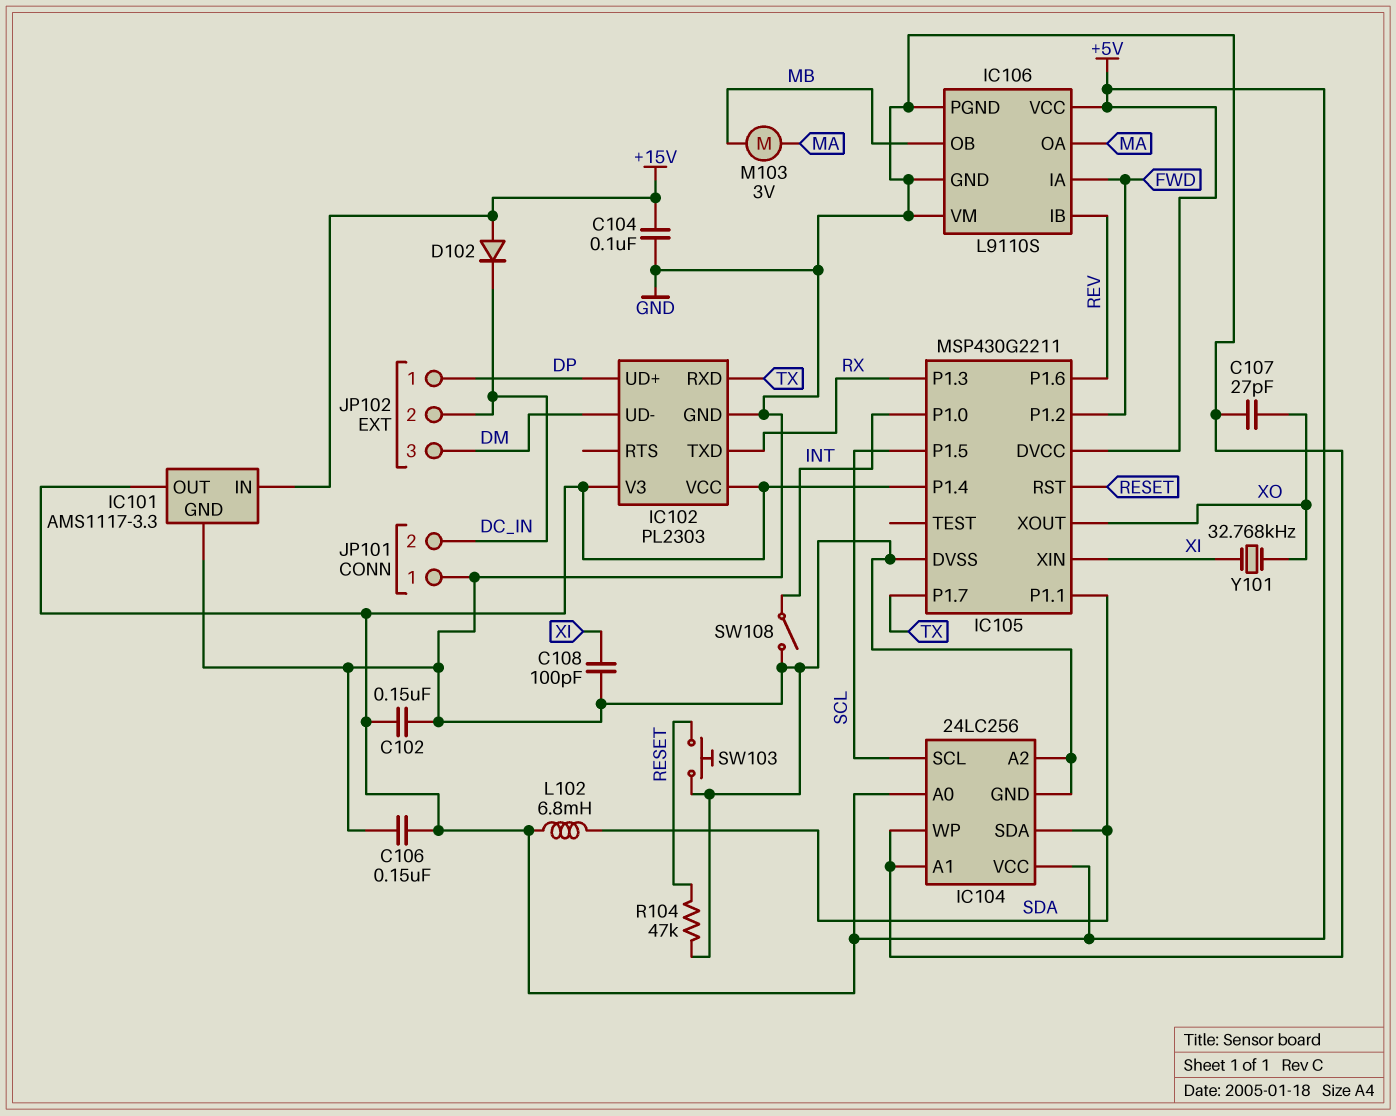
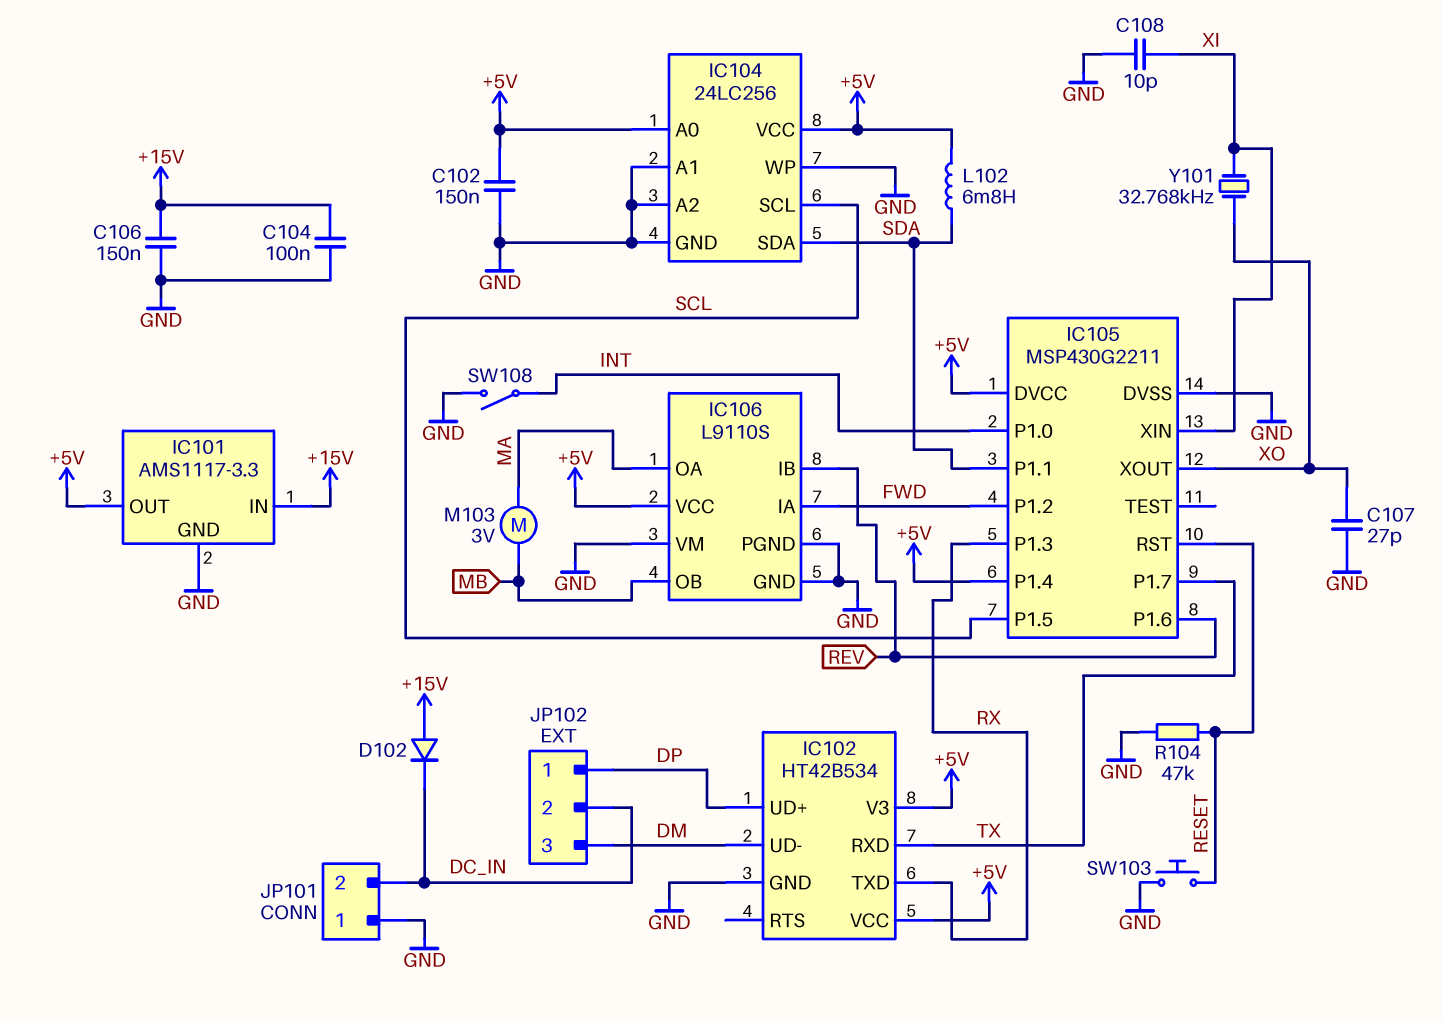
C106: 150nF (+5V, GND) -> 150nF (+15V, GND)
C108: 100pF (GND, XI) -> 10pF (GND, XI)
IC102: PL2303 -> HT42B534

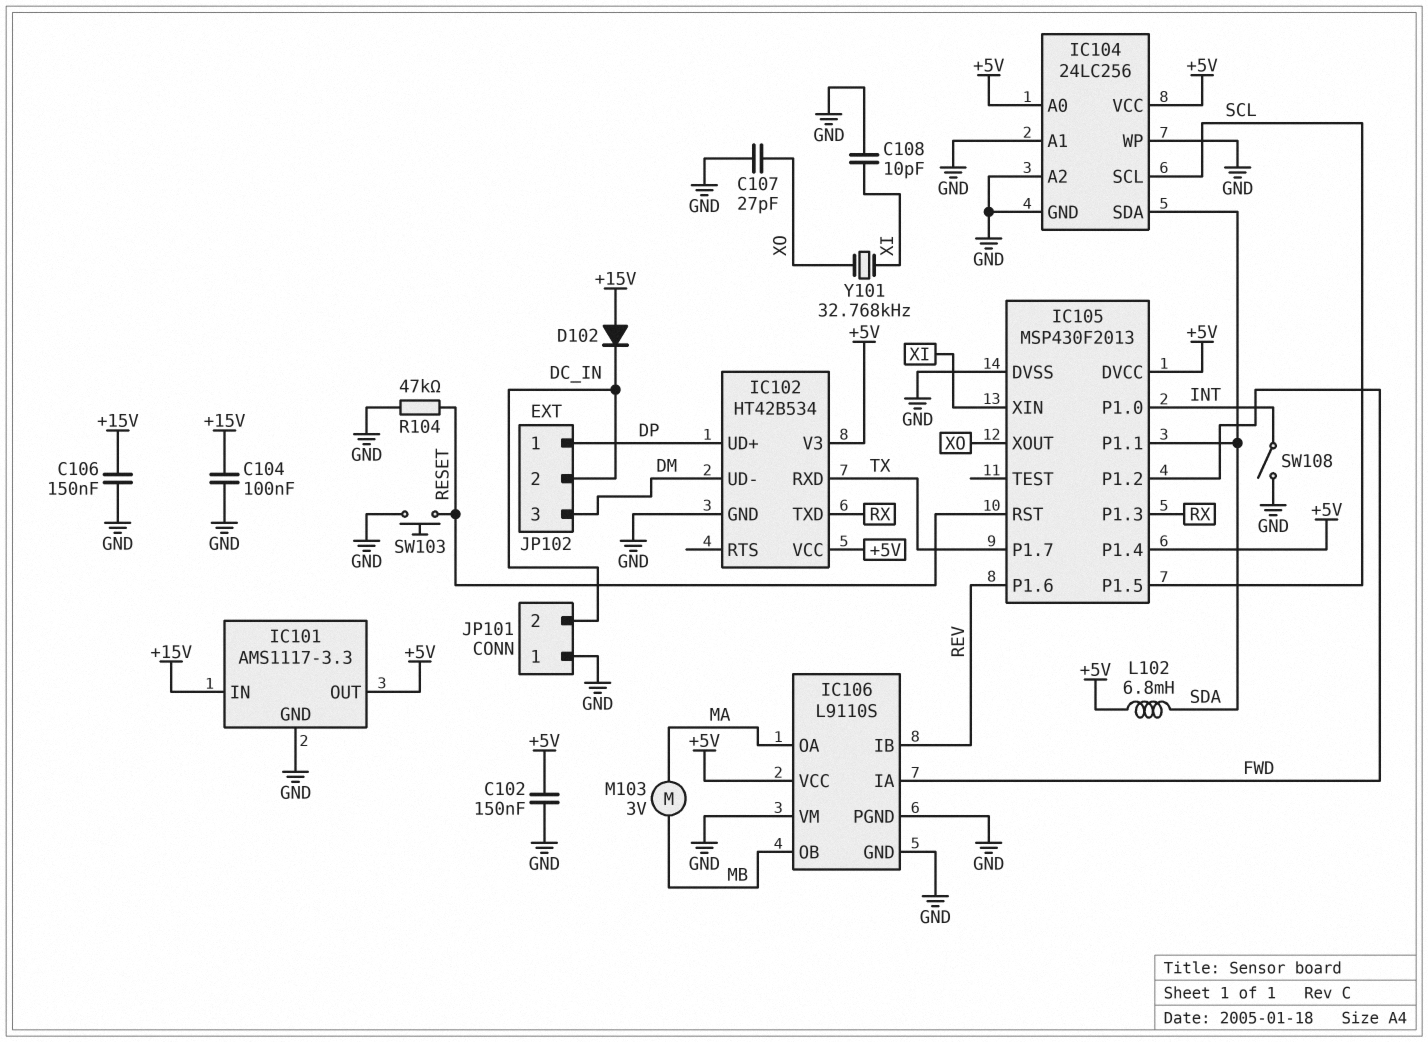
IC105: MSP430G2211 -> MSP430F2013

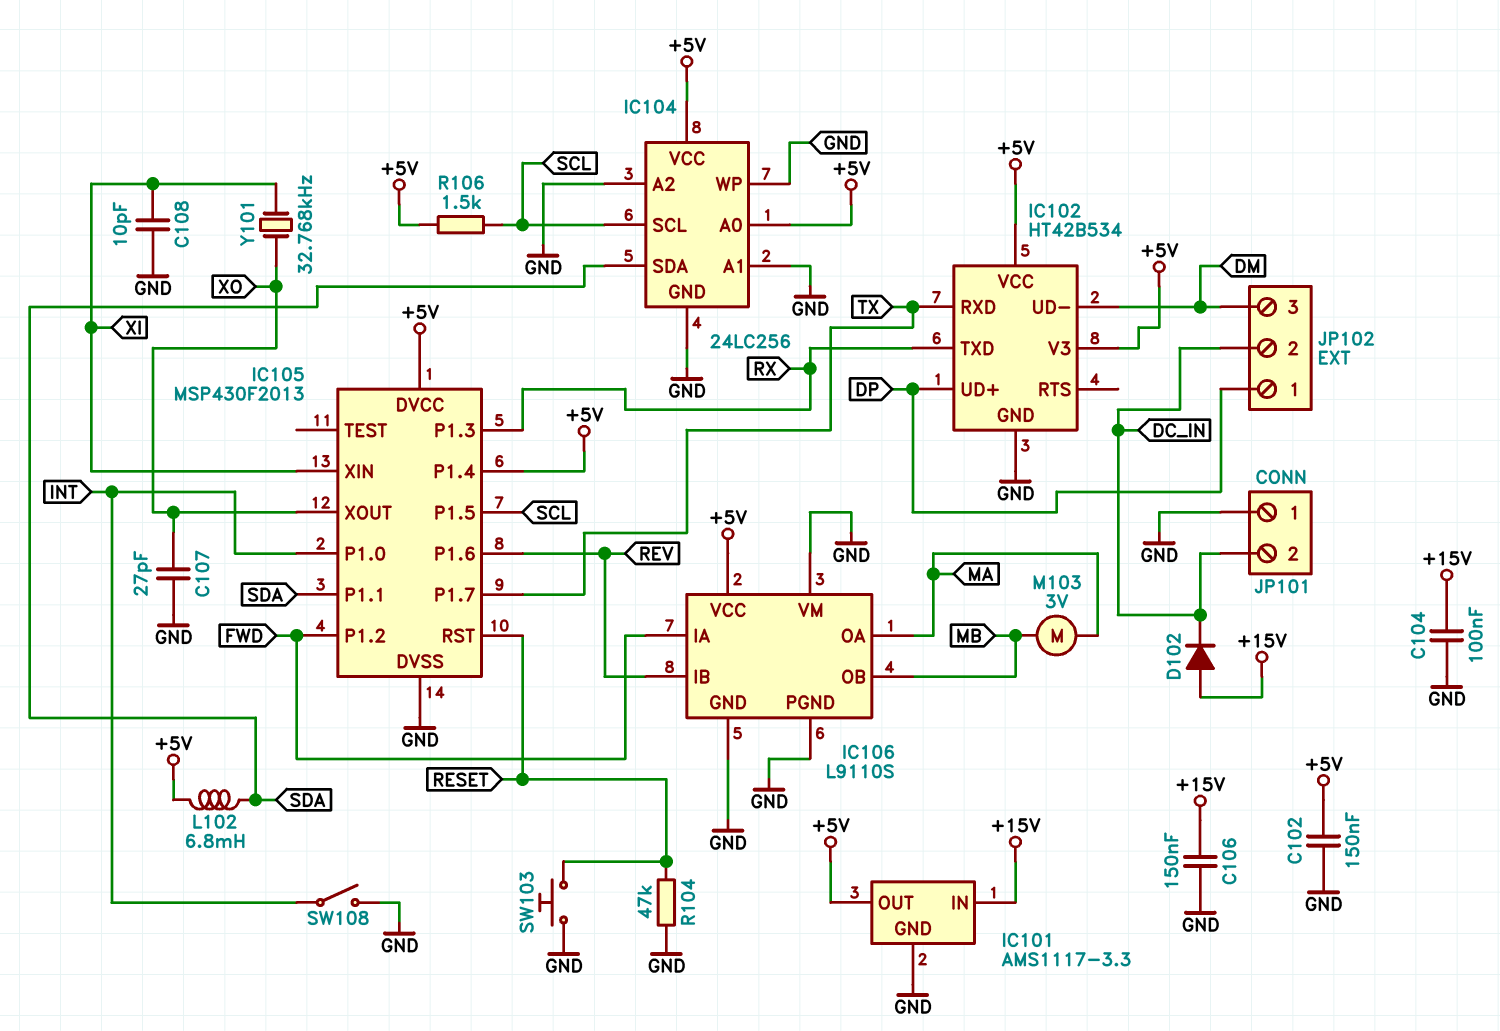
R106: none -> 1.5k (+5V, SCL)

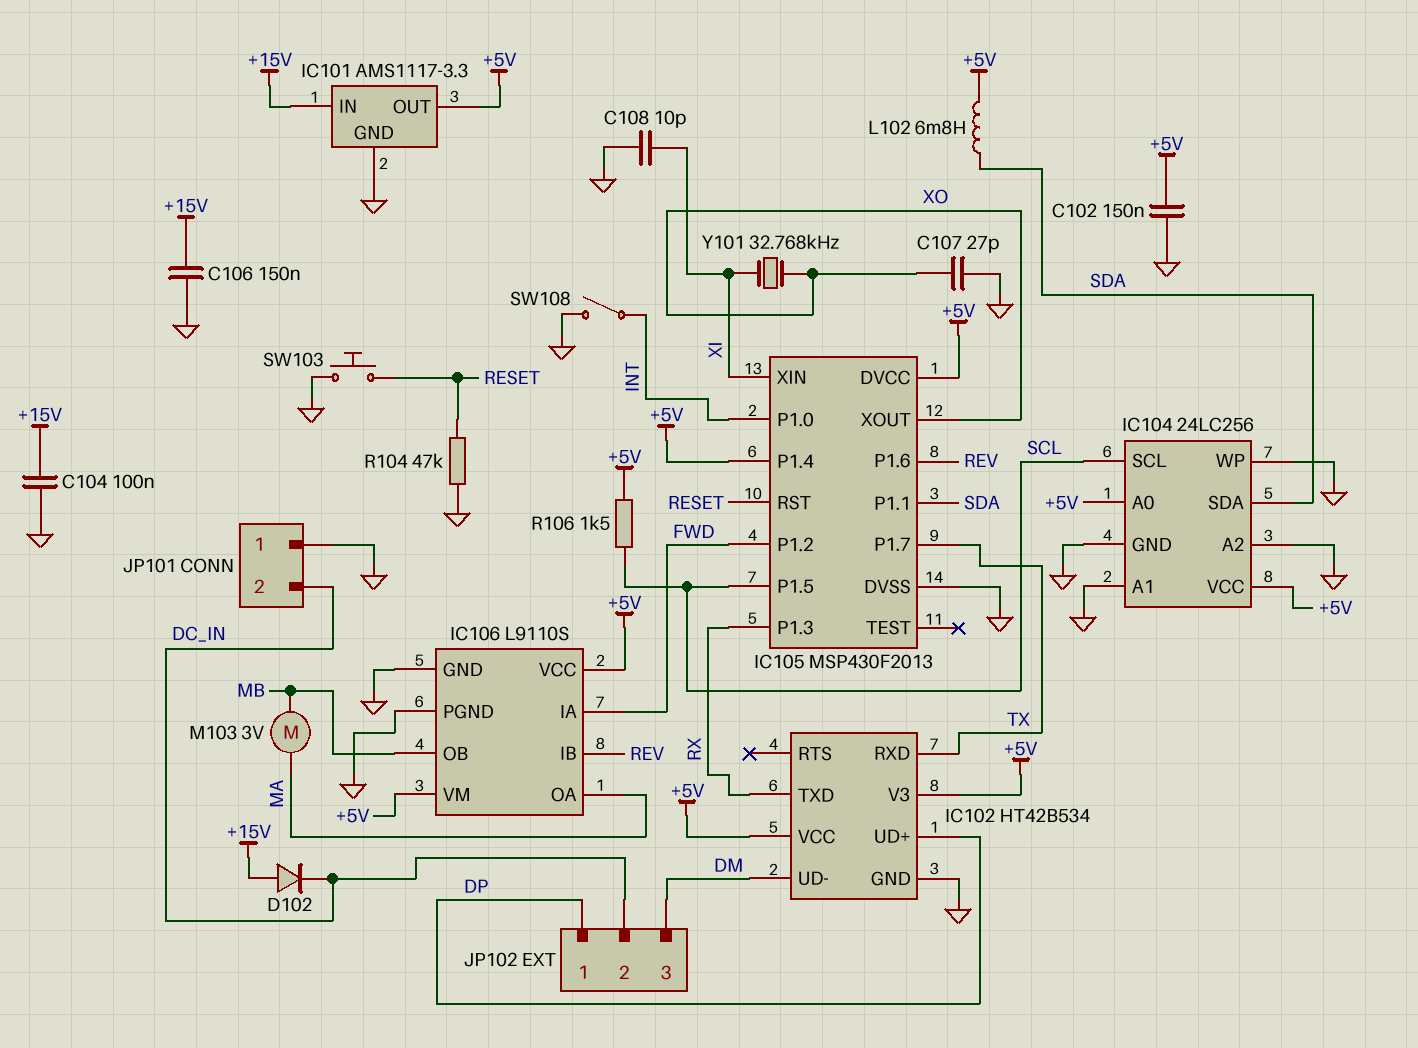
IC106 pin VM: GND -> +5V

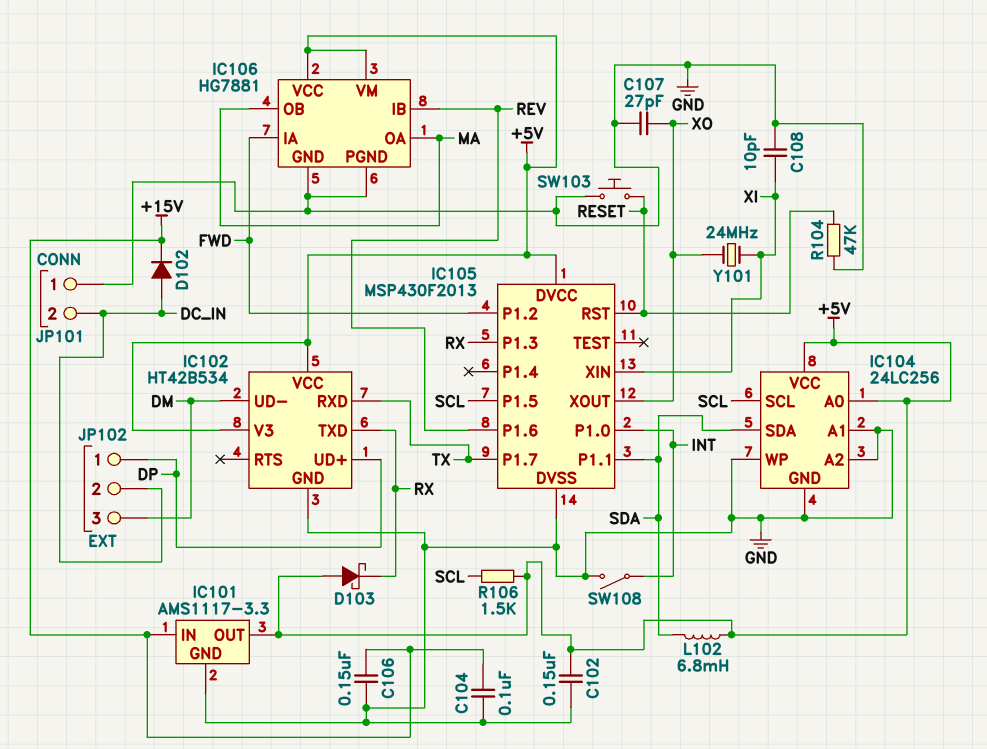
D102: diode (A +15V, K DC_IN) -> diode (A DC_IN, K +15V)
D103: none -> schottky (A +5V, K RX)
IC105 pin P1.4: +5V -> none
IC106: L9110S -> HG7881
IC106 pin OB: MB -> MA
M103: motor 3V (MA, MB) -> none
Y101: 32.768kHz (XI, XO) -> 24MHz (XI, XO)

